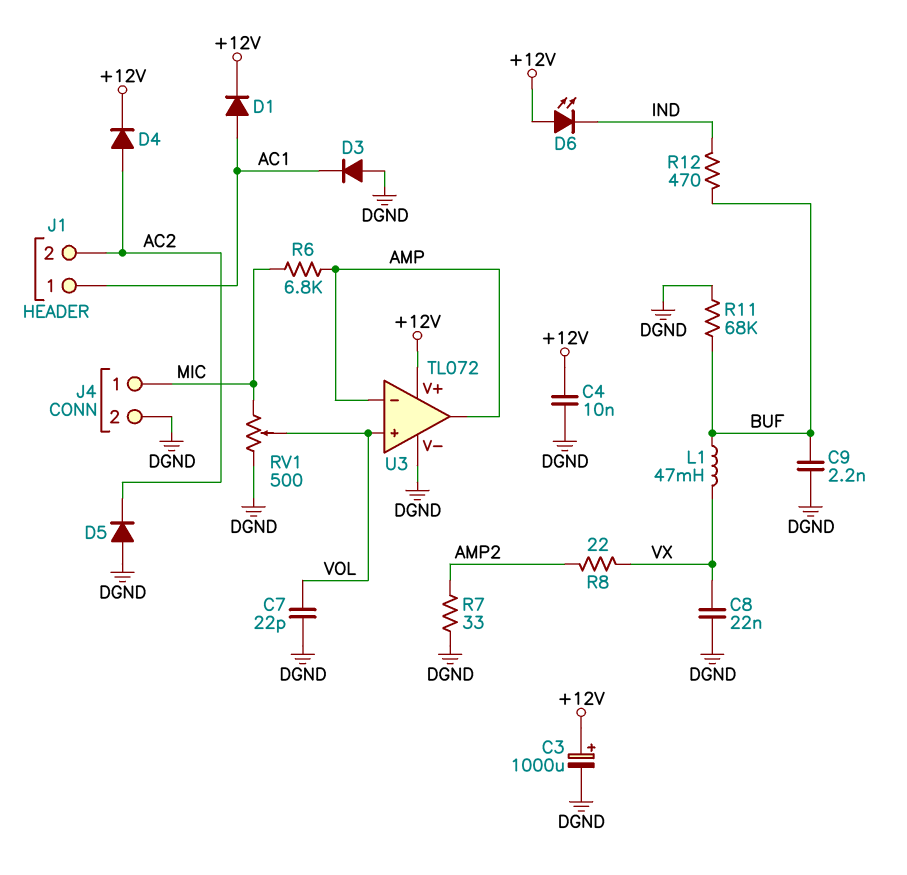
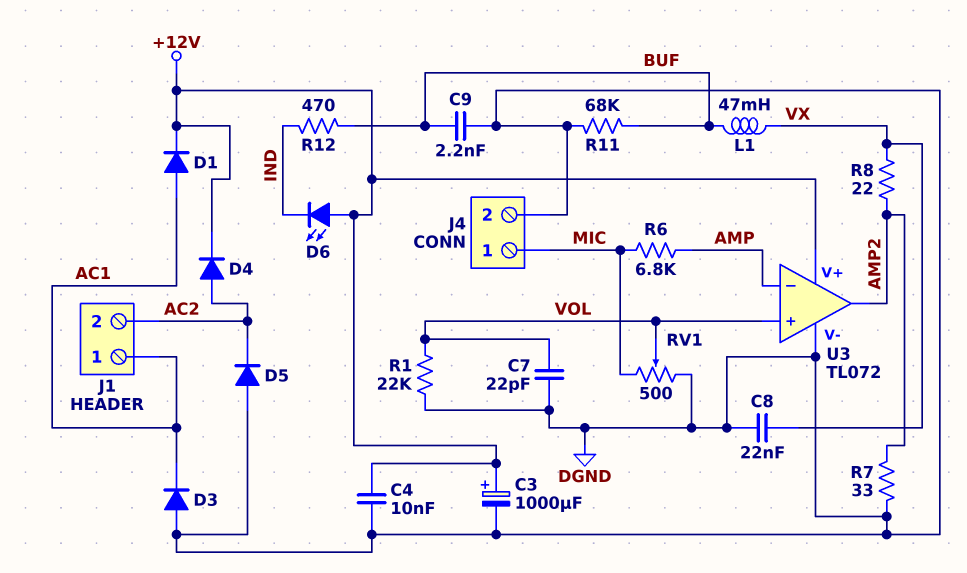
R1: none -> 22k (DGND, VOL)
U3 pin out: AMP -> AMP2

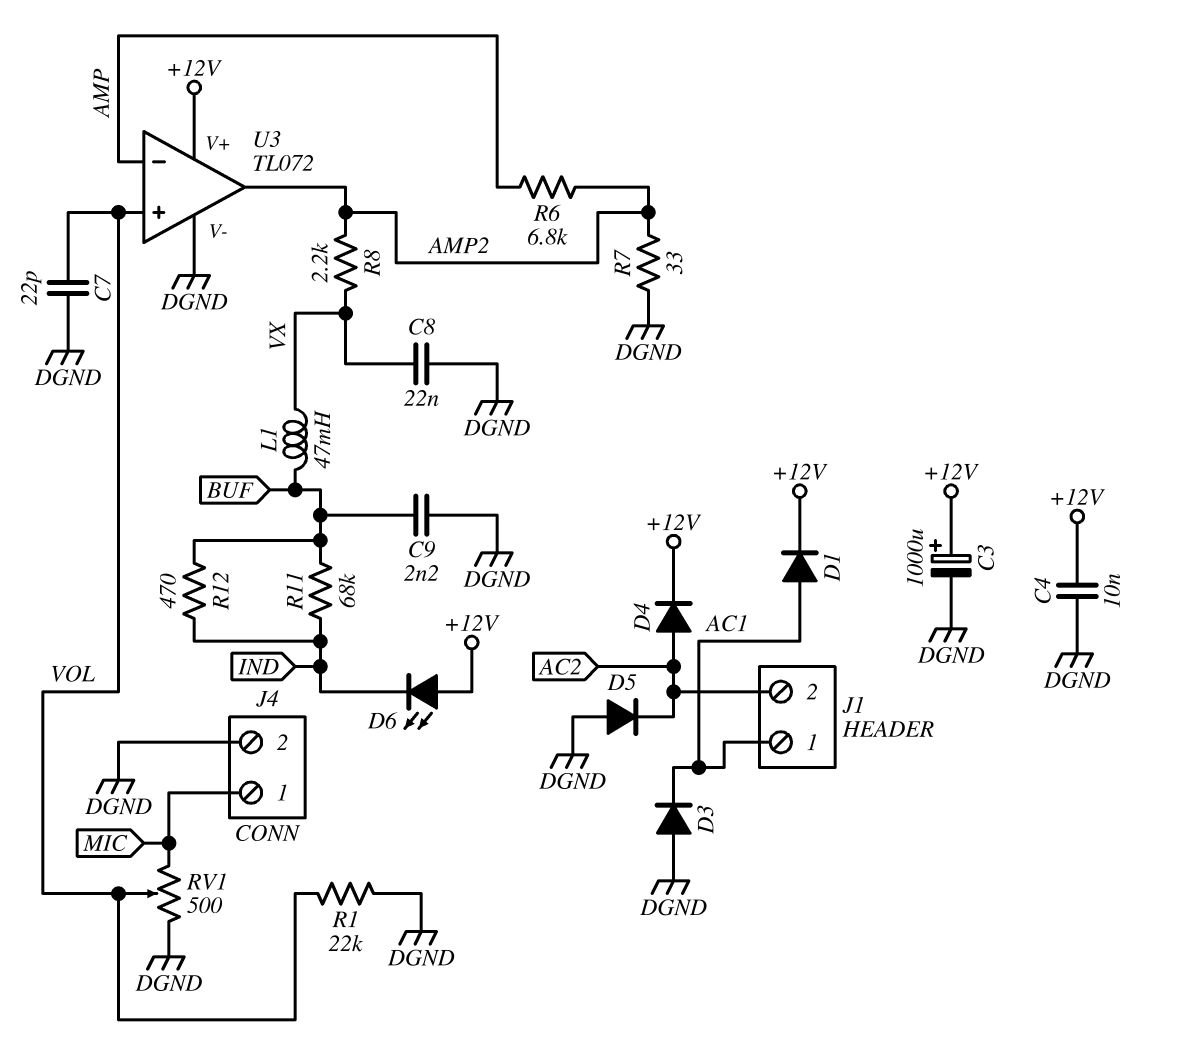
R6: 6.8k (AMP, MIC) -> 6.8k (AMP, AMP2)
R8: 22 (AMP2, VX) -> 2.2k (AMP2, VX)
R11: 68k (BUF, DGND) -> 68k (BUF, IND)

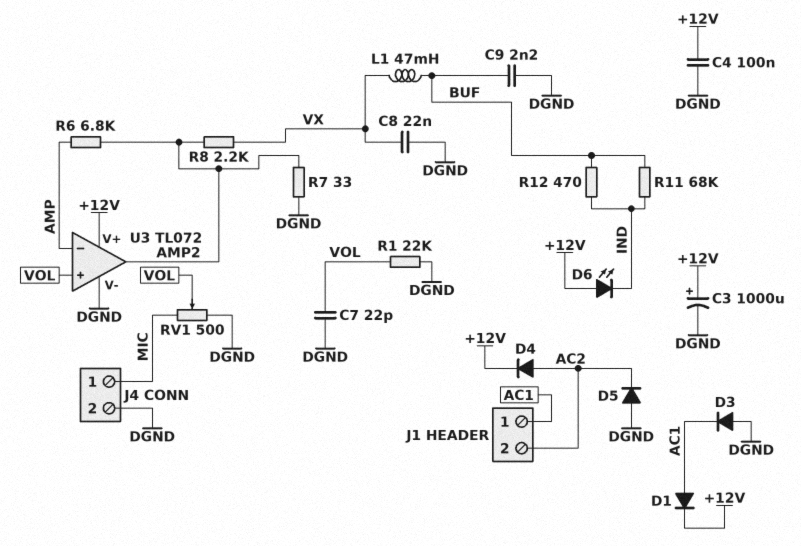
C4: 10nF (+12V, DGND) -> 100nF (+12V, DGND)

